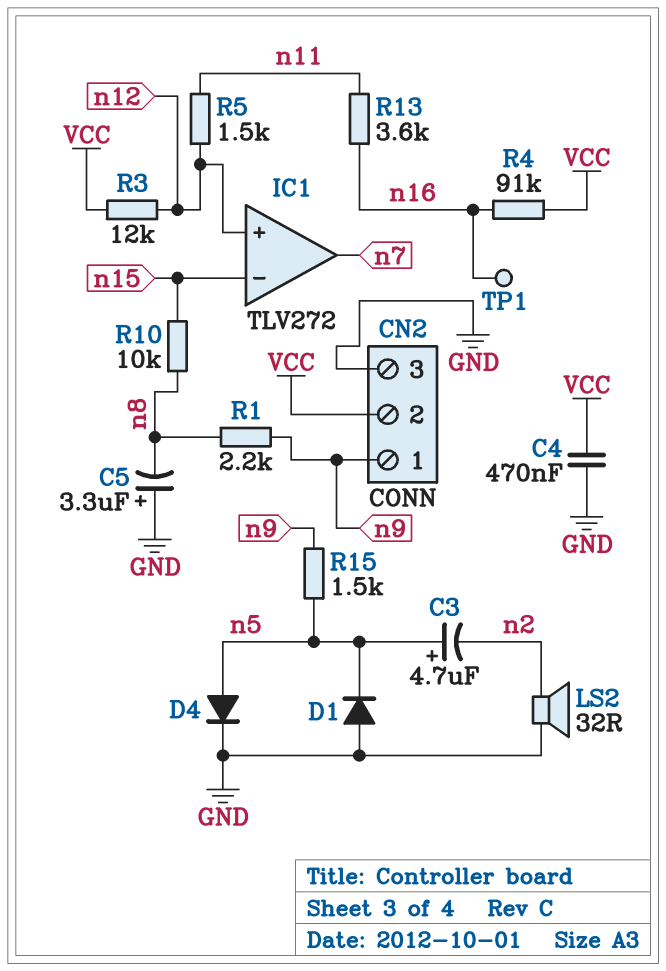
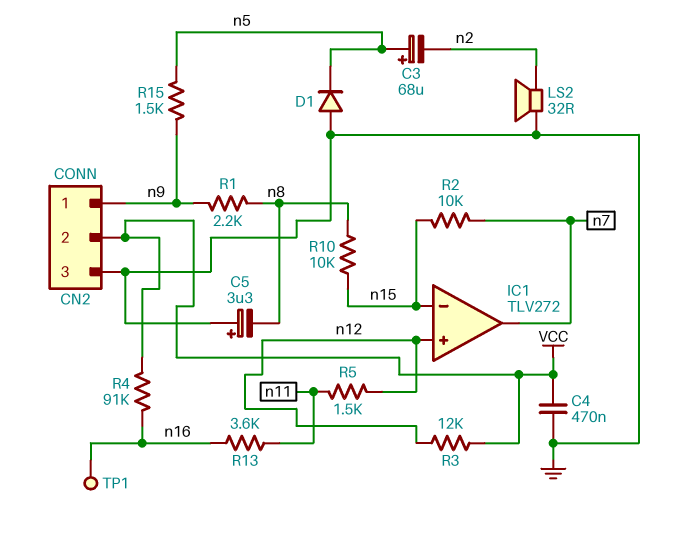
C3: 4.7uF (plus n5, minus n2) -> 68uF (plus n5, minus n2)
D4: diode (A n5, K GND) -> none
R2: none -> 10k (n7, n15)

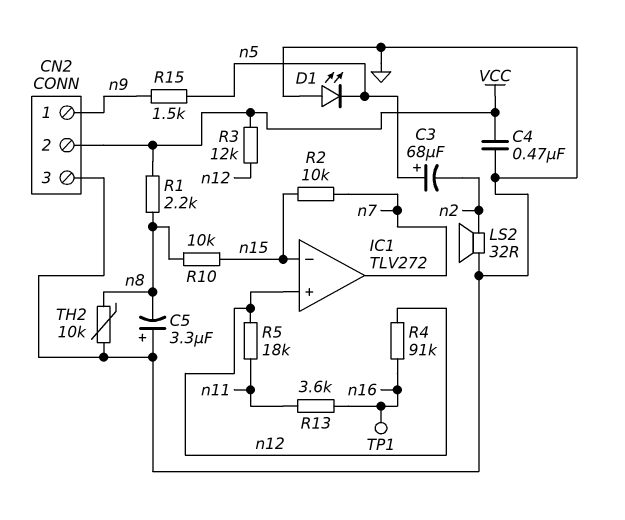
D1: diode (A GND, K n5) -> LED (A GND, K n5)
R1: 2.2k (n8, n9) -> 2.2k (VCC, n8)
R4: 91k (VCC, n16) -> 91k (n12, n16)
R5: 1.5k (n11, n12) -> 18k (n11, n12)
TH2: none -> 10k (GND, n8)

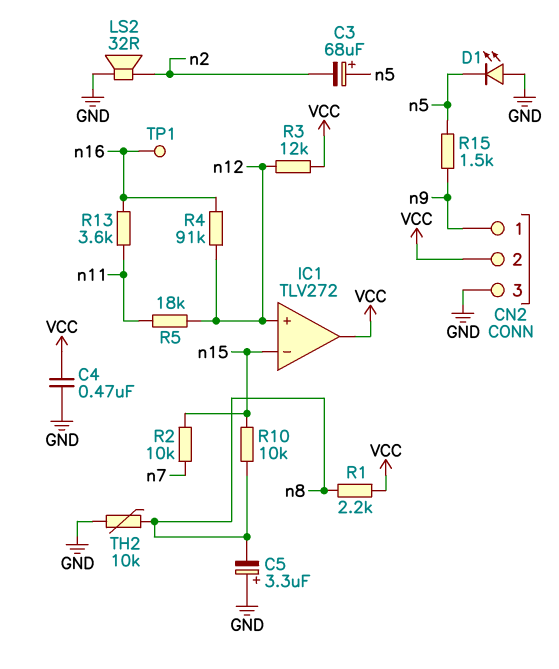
IC1 pin out: n7 -> VCC

